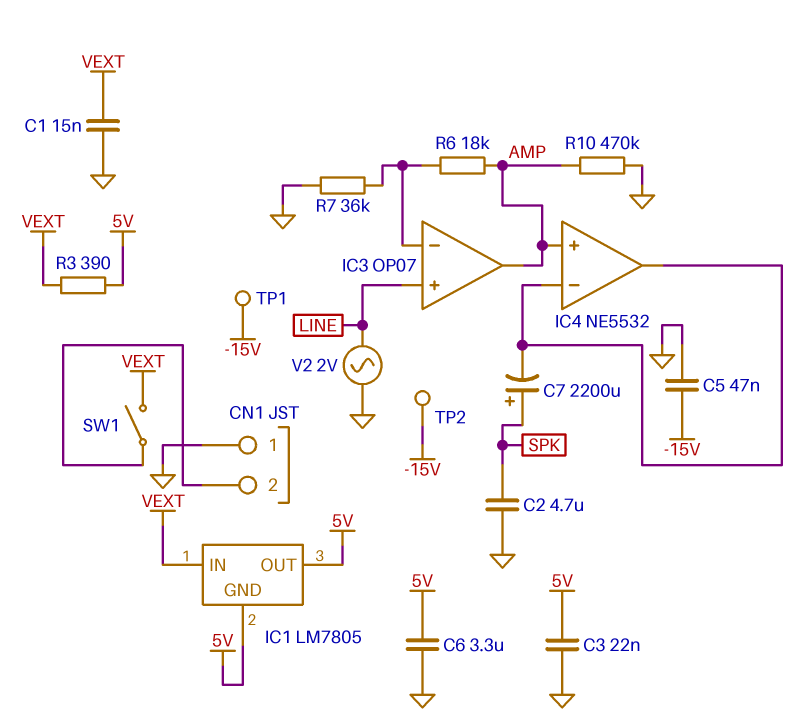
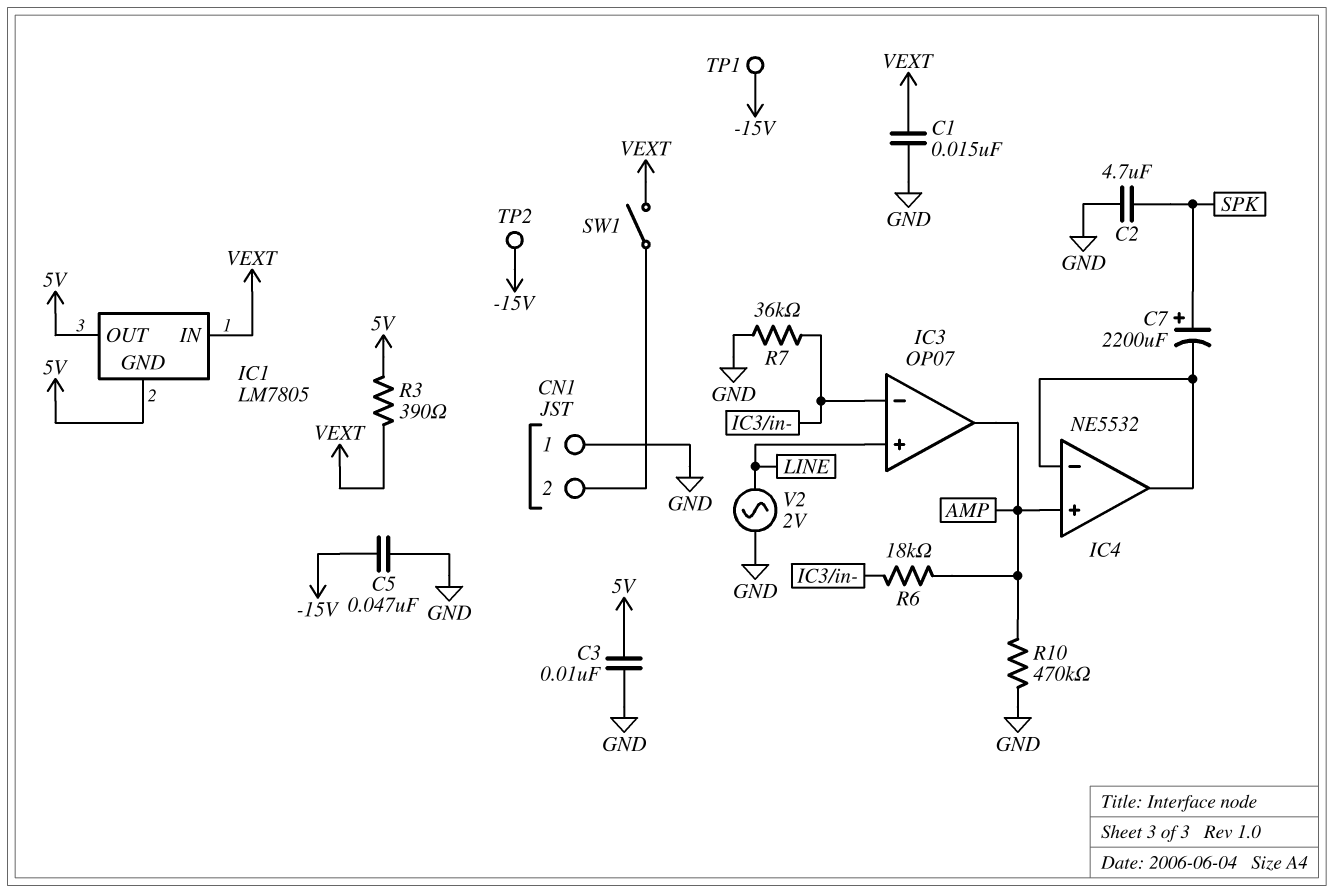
C3: 22nF (5V, GND) -> 10nF (5V, GND)
C6: 3.3uF (5V, GND) -> none

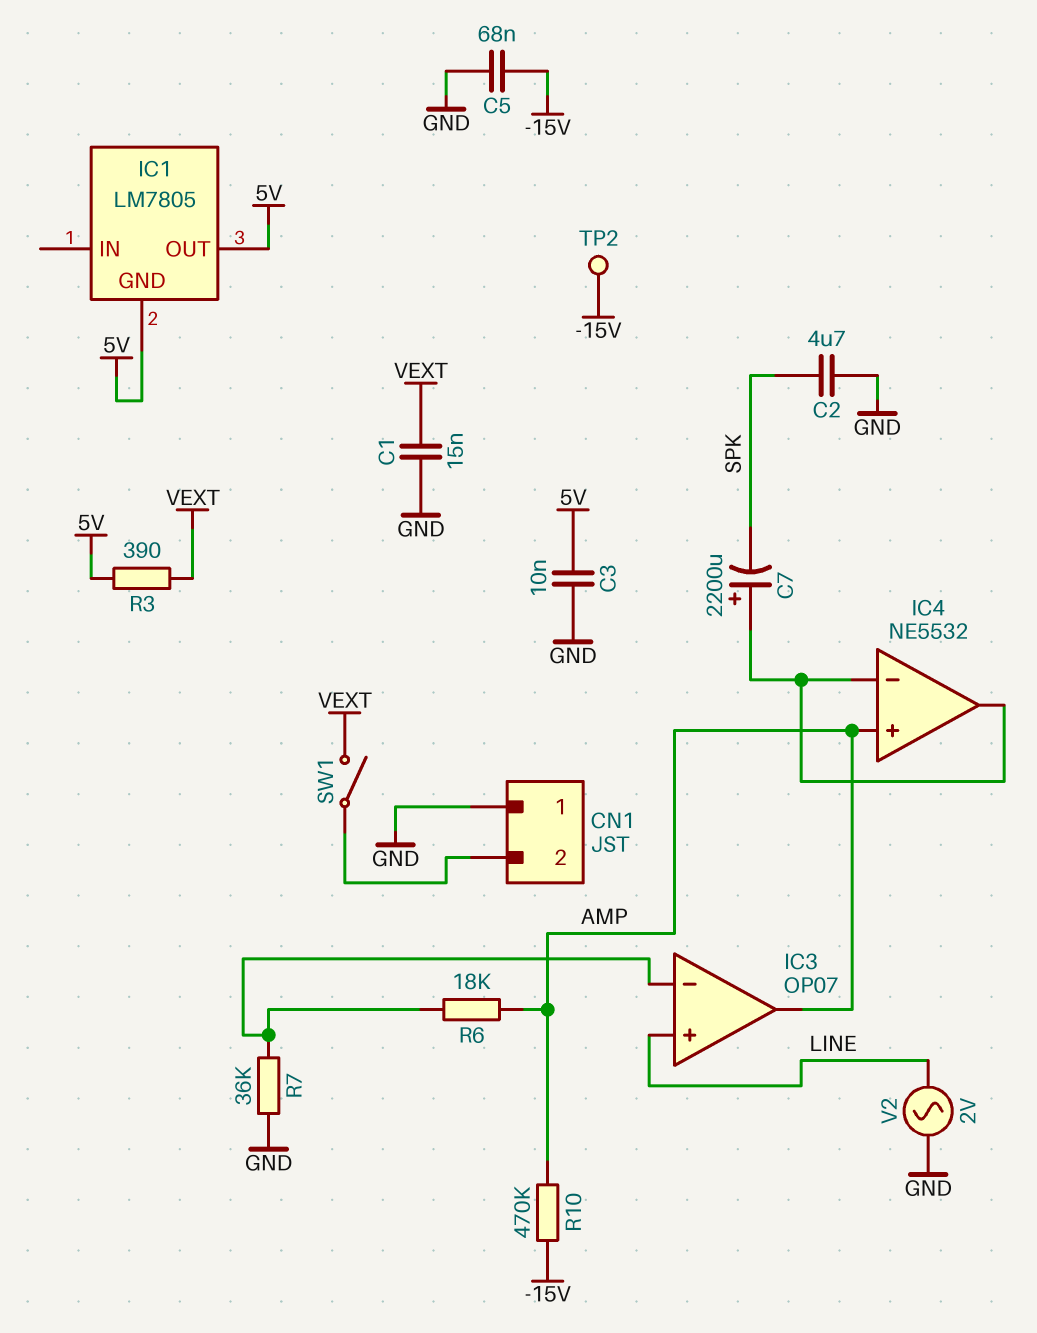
C5: 47nF (-15V, GND) -> 68nF (-15V, GND)
C7: 2200uF (plus SPK, minus IC4/in-) -> 2200uF (plus IC4/in-, minus SPK)
IC1 pin IN: VEXT -> none
R10: 470k (AMP, GND) -> 470k (-15V, AMP)
TP1: test point (-15V) -> none

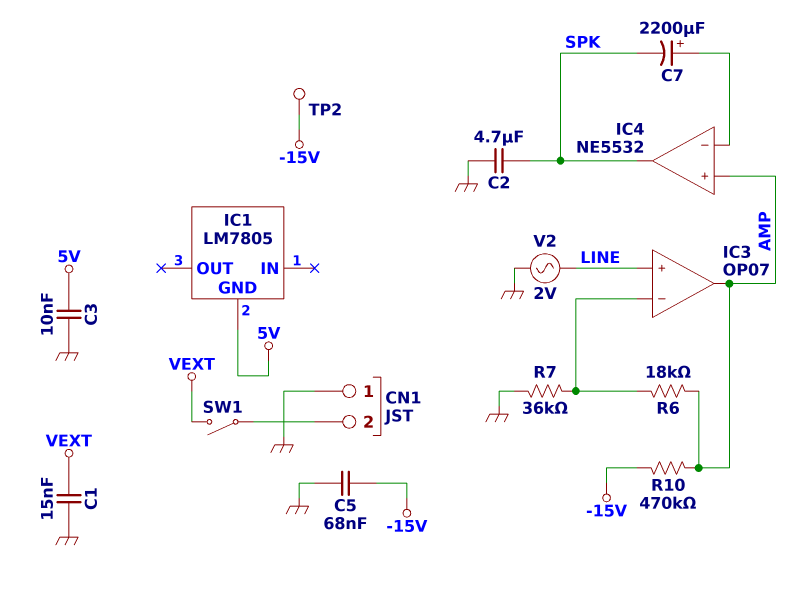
IC1 pin OUT: 5V -> none
IC4 pin out: IC4/in- -> SPK
R3: 390 (5V, VEXT) -> none

